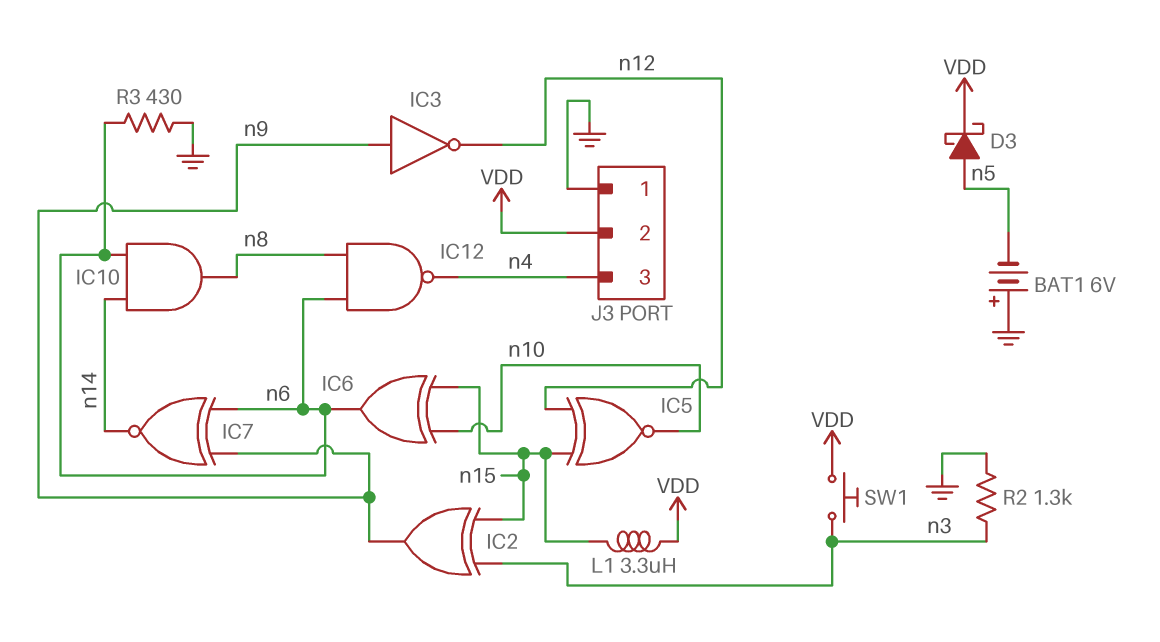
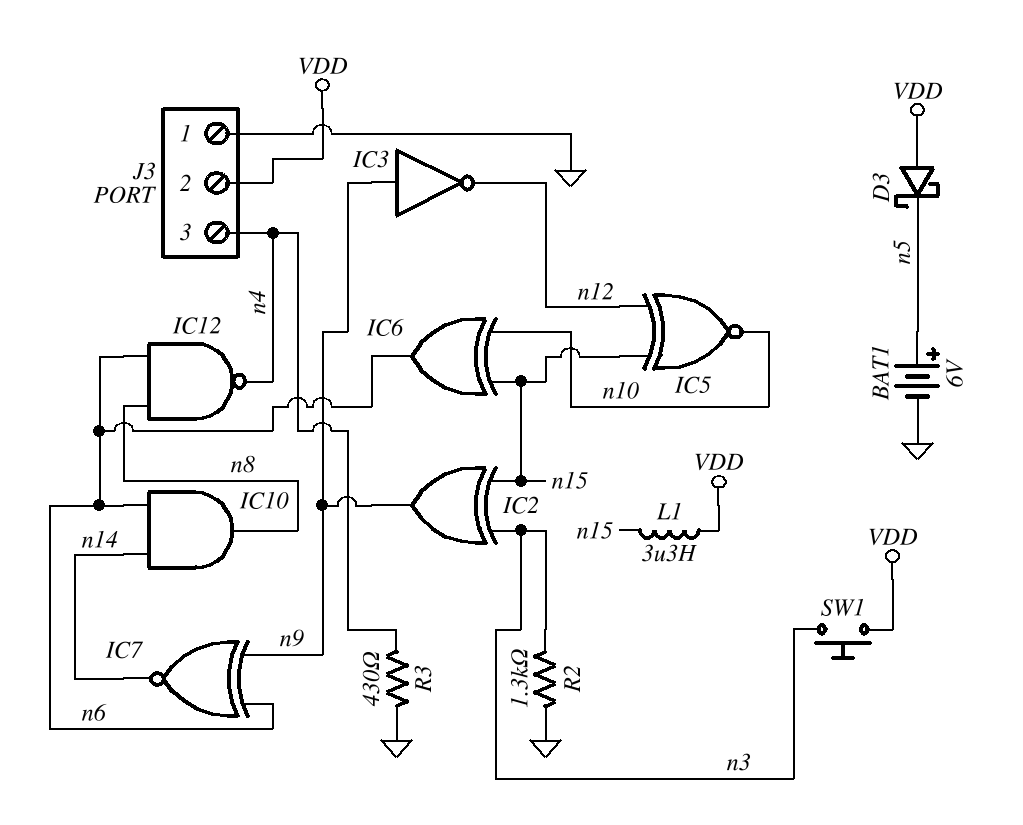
BAT1: 6V (plus GND, minus n5) -> 6V (plus n5, minus GND)
D3: schottky (A n5, K VDD) -> schottky (A VDD, K n5)
R3: 430 (GND, n6) -> 430 (GND, n4)

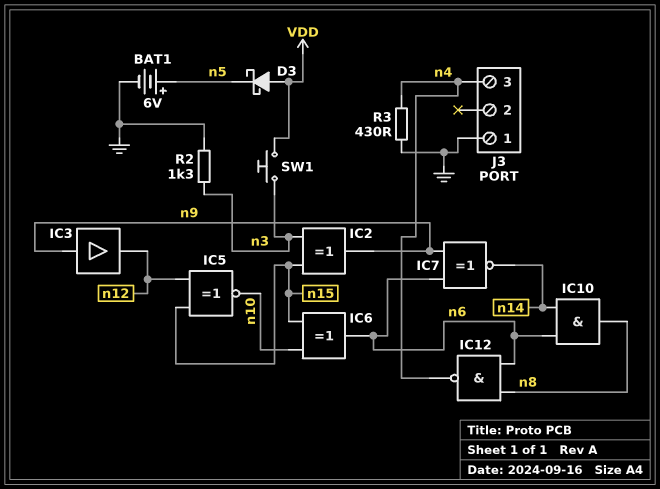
IC3: NOT (in n9, out n12) -> buffer (in n9, out n12)
J3 pin 2: VDD -> none
L1: 3.3uH (VDD, n15) -> none

